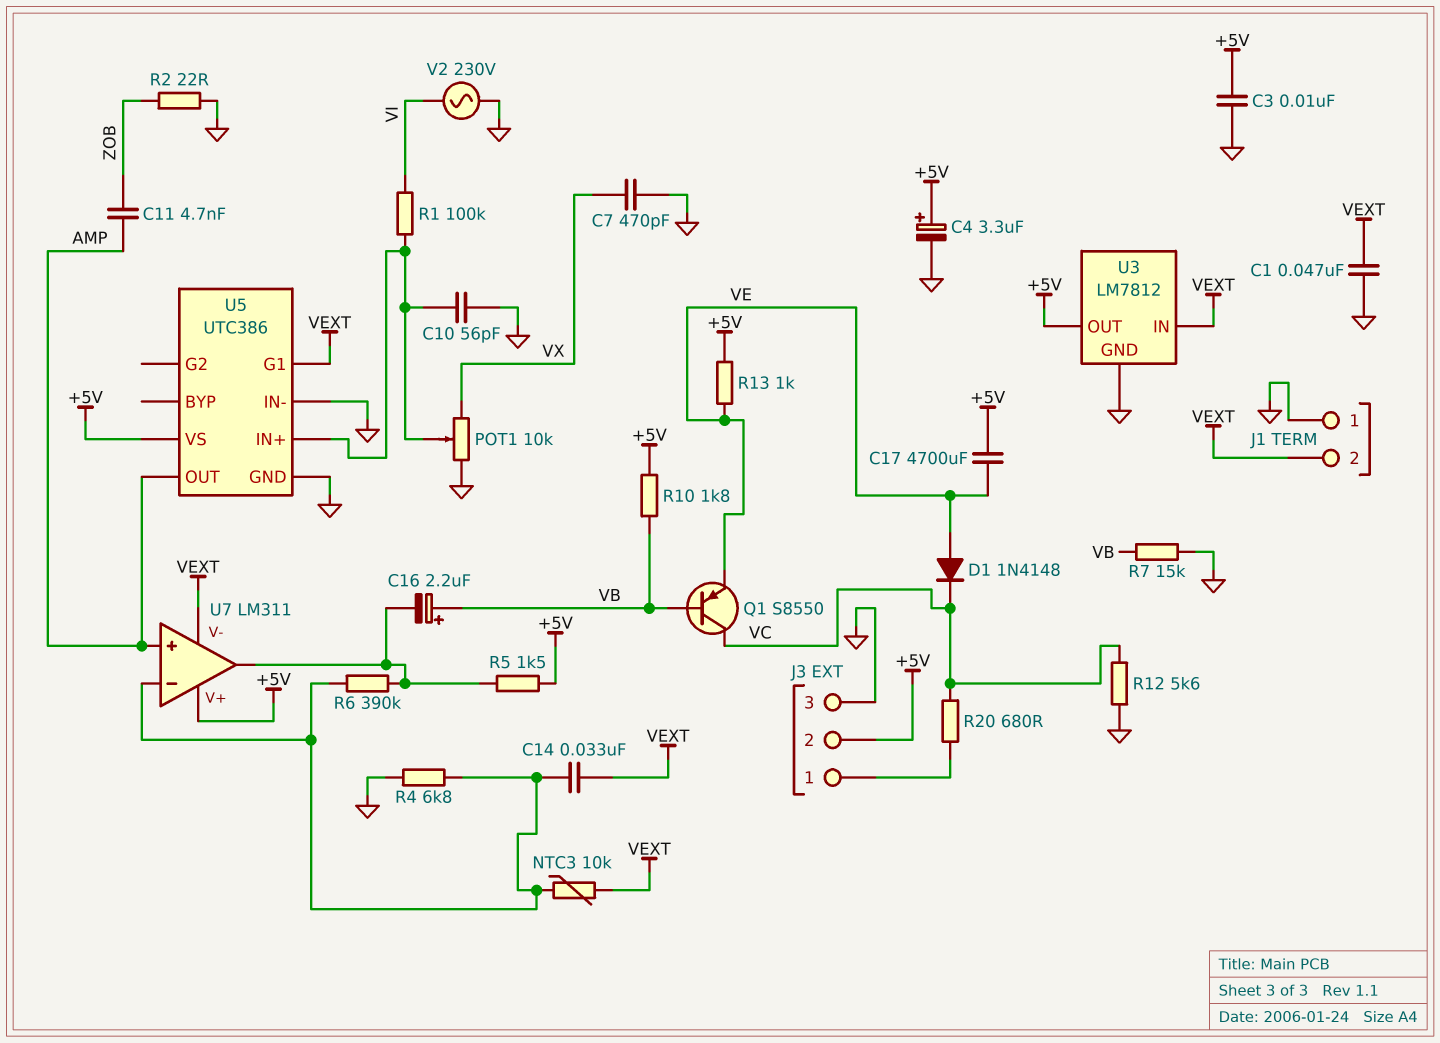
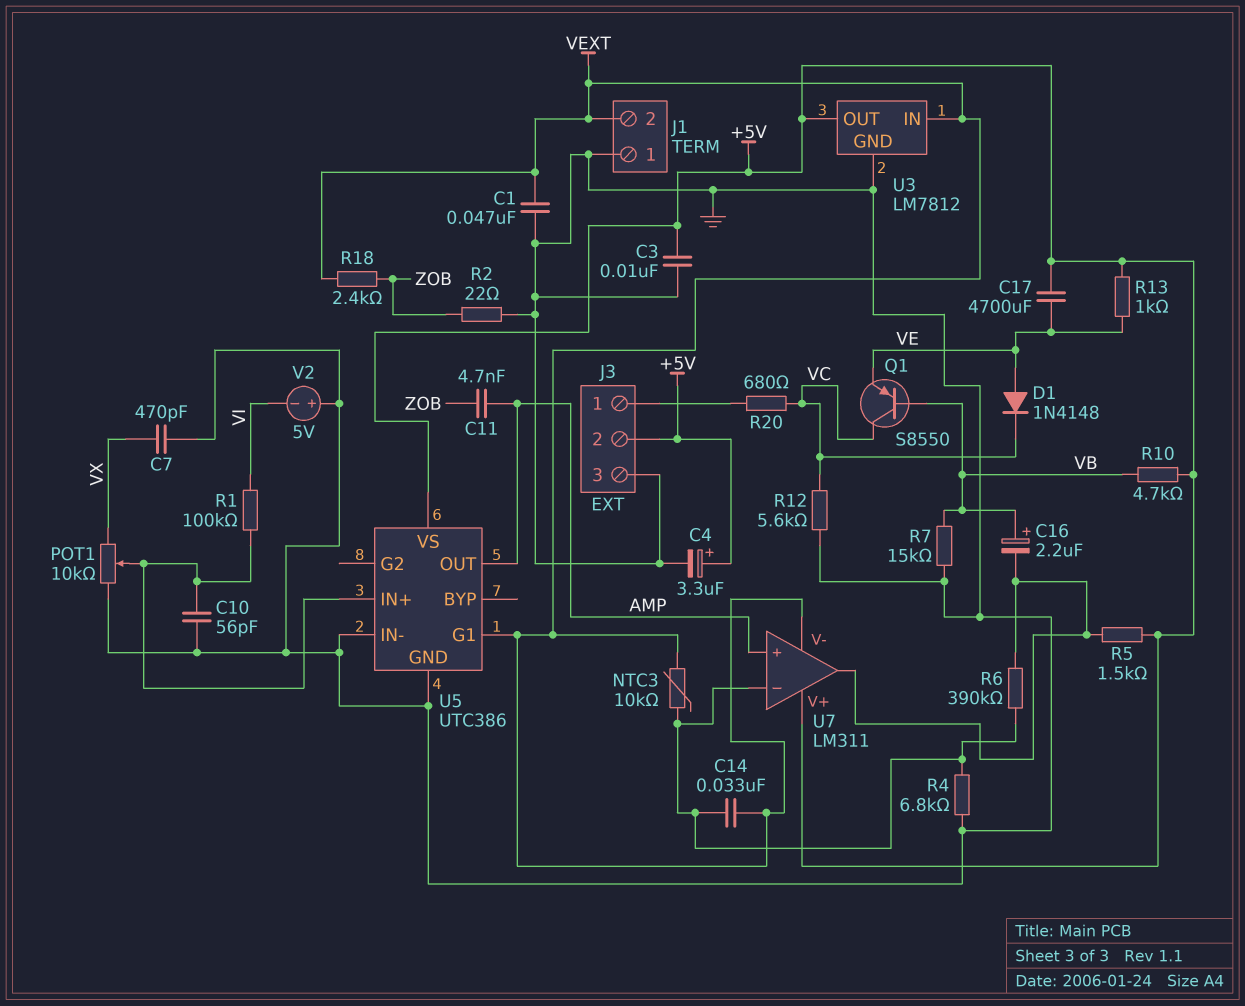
R10: 1.8k (+5V, VB) -> 4.7k (+5V, VB)
R18: none -> 2.4k (VEXT, ZOB)
V2: AC 230V (GND, VI) -> 5V (plus GND, minus VI)

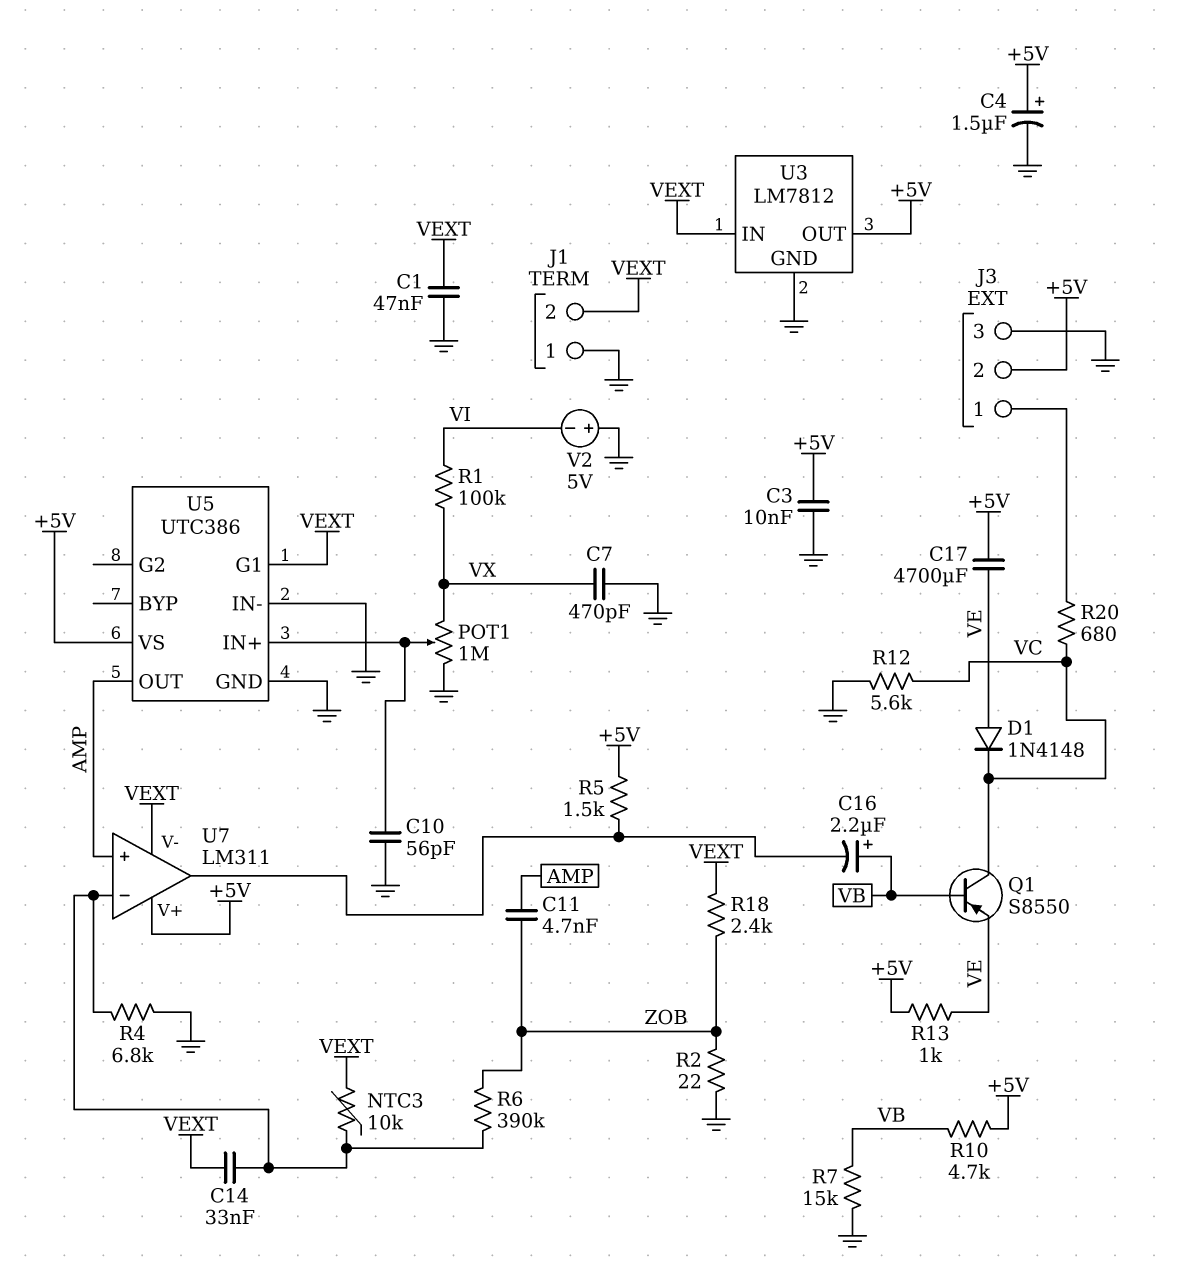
C4: 3.3uF (plus +5V, minus GND) -> 1.5uF (plus +5V, minus GND)
POT1: 10k (GND, VX, wiper U5/IN+) -> 1M (GND, VX, wiper U5/IN+)
R1: 100k (U5/IN+, VI) -> 100k (VI, VX)
R6: 390k (U7/in-, U7/out) -> 390k (U7/in-, ZOB)

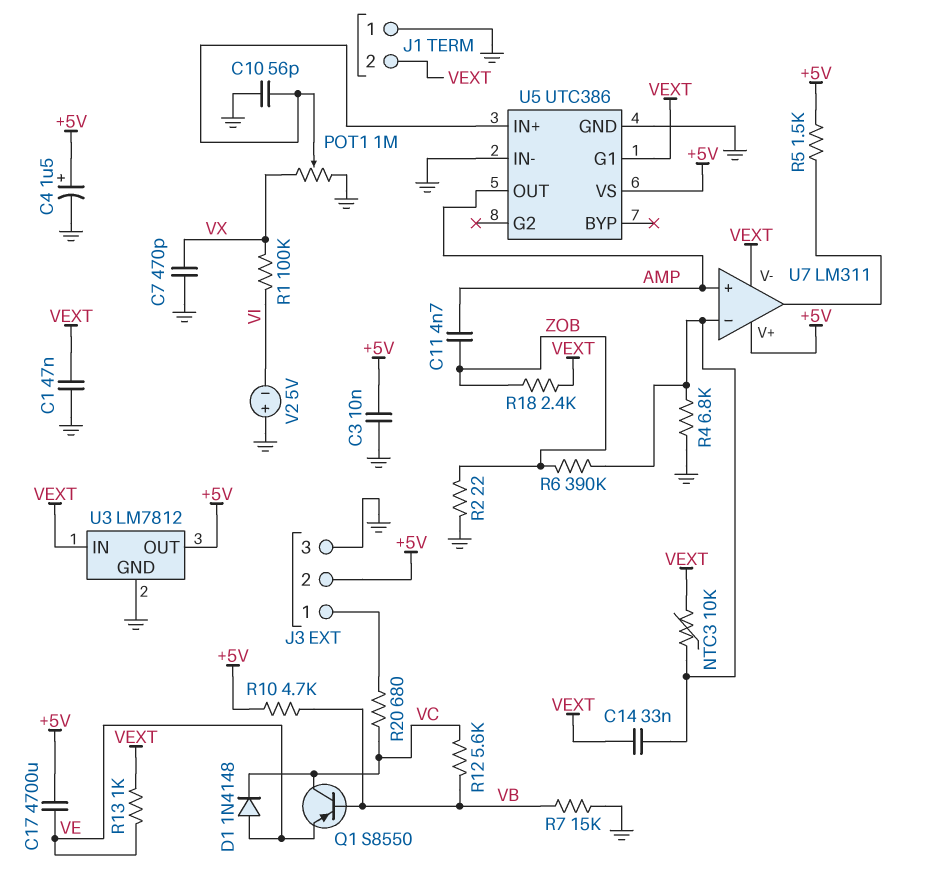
C16: 2.2uF (plus VB, minus U7/out) -> none
R12: 5.6k (GND, VC) -> 5.6k (VB, VC)
R13: 1k (+5V, VE) -> 1k (VE, VEXT)

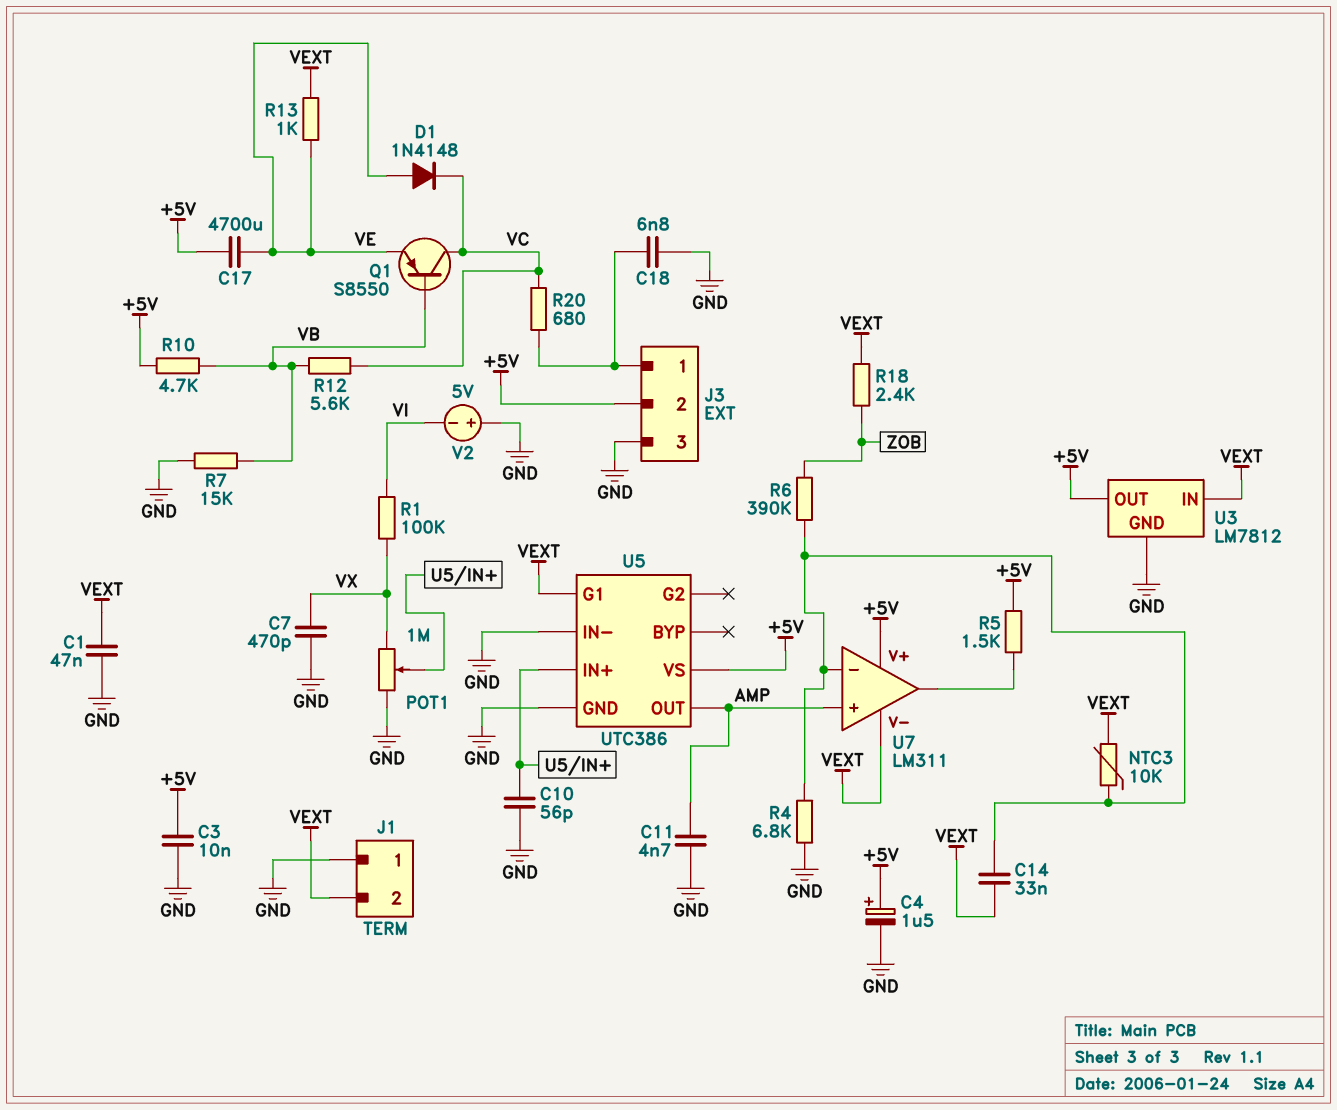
C11: 4.7nF (AMP, ZOB) -> 4.7nF (AMP, GND)
C18: none -> 6.8nF (GND, J3/1)
R2: 22 (GND, ZOB) -> none

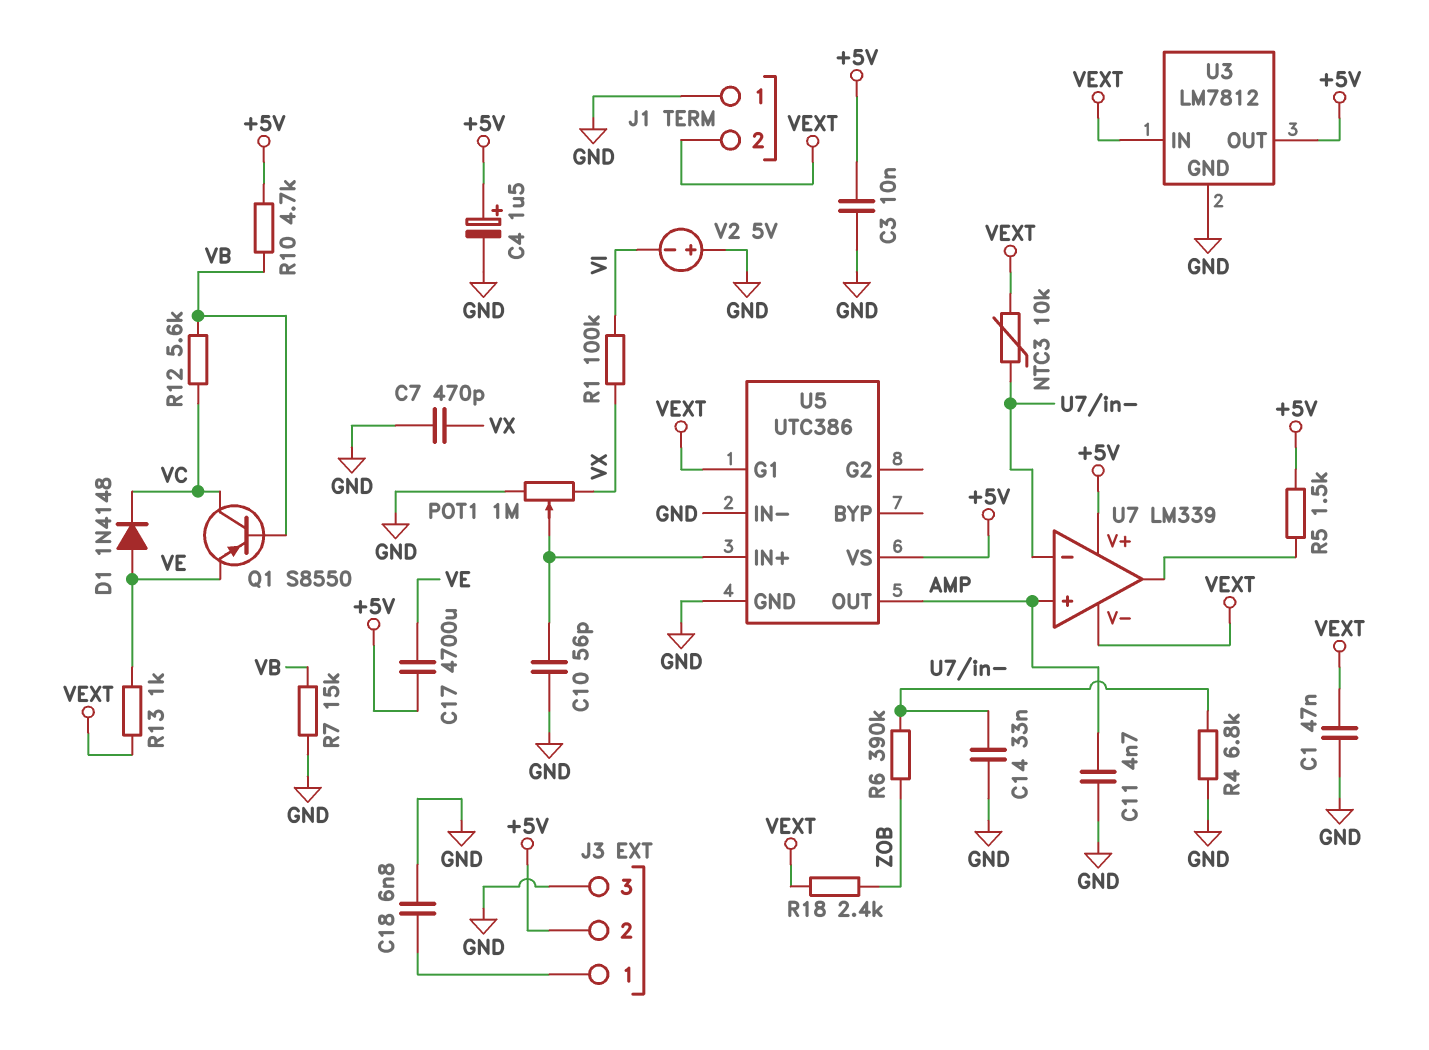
C14: 33nF (U7/in-, VEXT) -> 33nF (GND, U7/in-)
R20: 680 (J3/1, VC) -> none
U7: LM311 -> LM339

